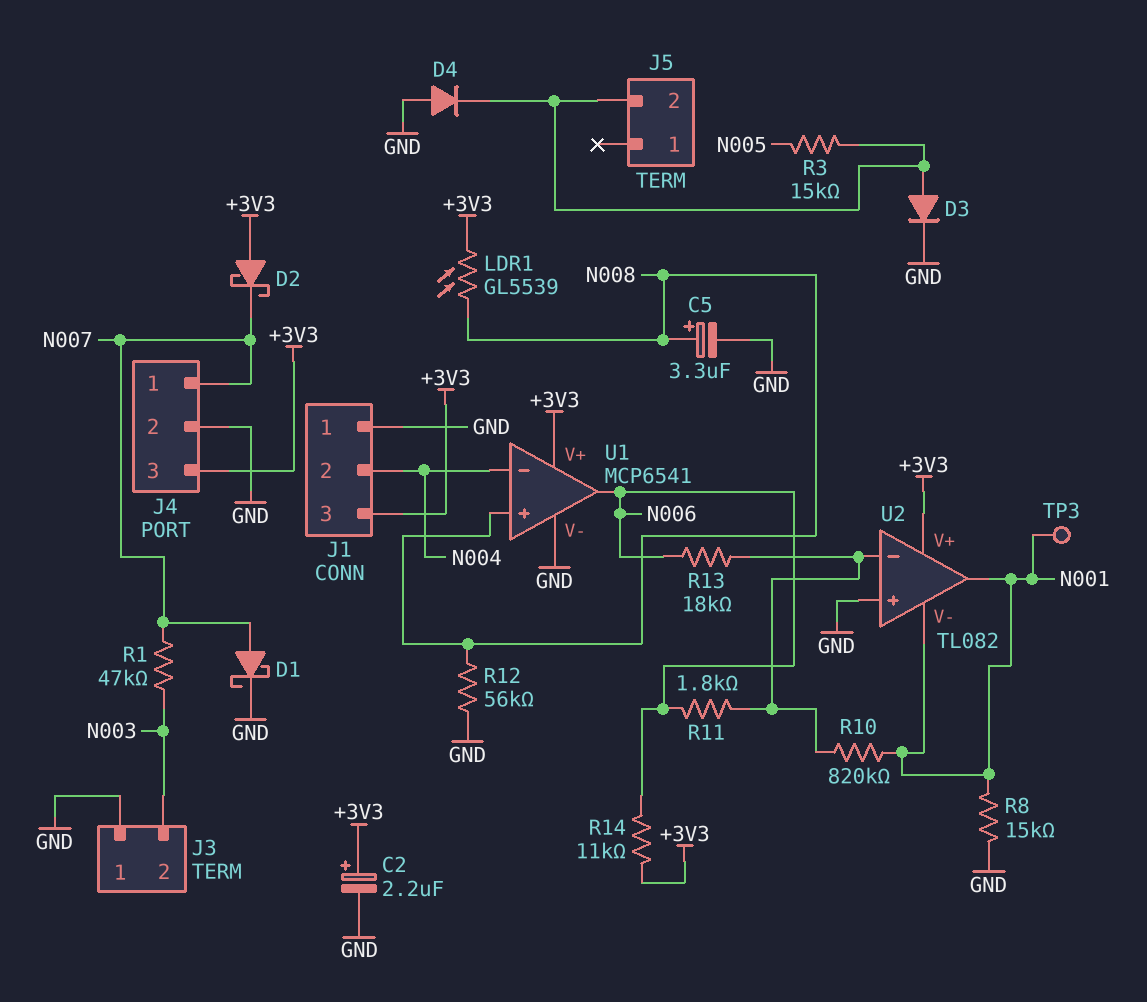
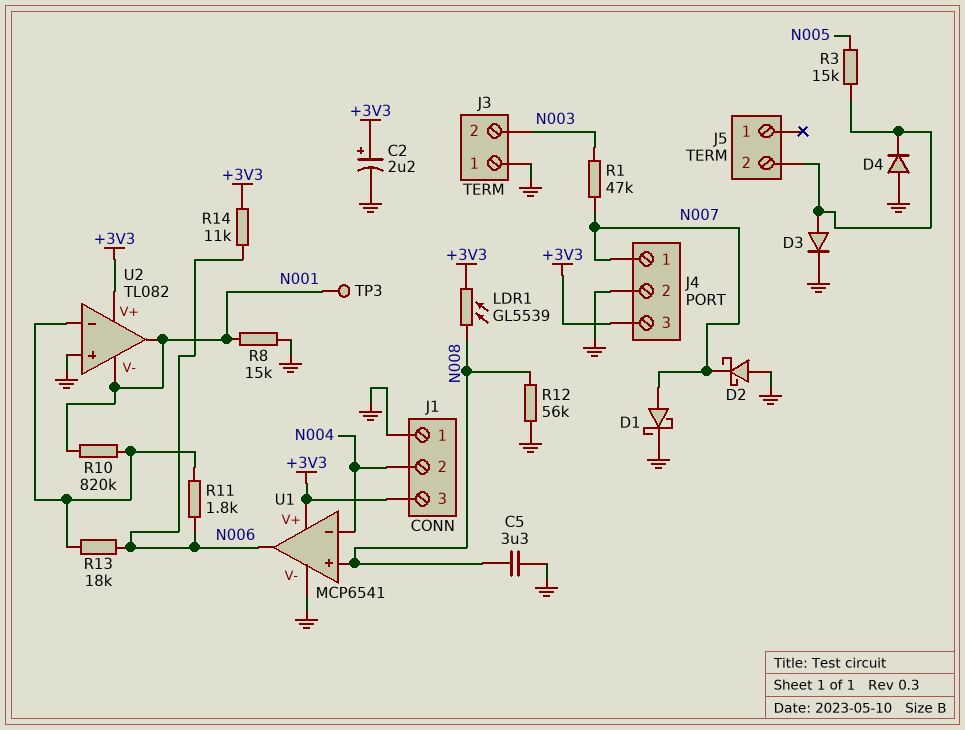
C5: 3.3uF (plus N008, minus GND) -> 3.3uF (GND, N008)
D2: schottky (A +3V3, K N007) -> schottky (A GND, K N007)

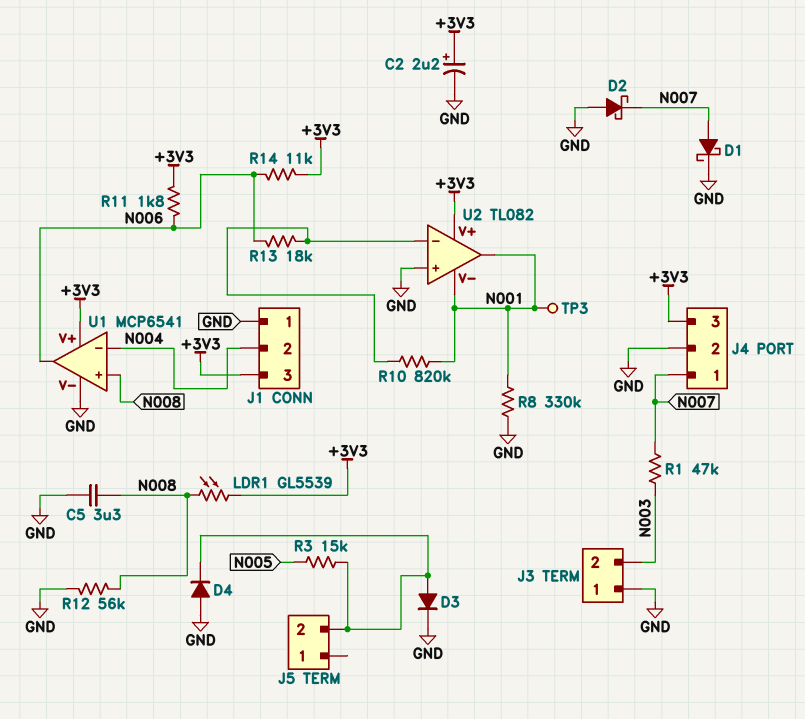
R8: 15k (GND, N001) -> 330k (GND, N001)
R11: 1.8k (N006, U2/in-) -> 1.8k (+3V3, N006)

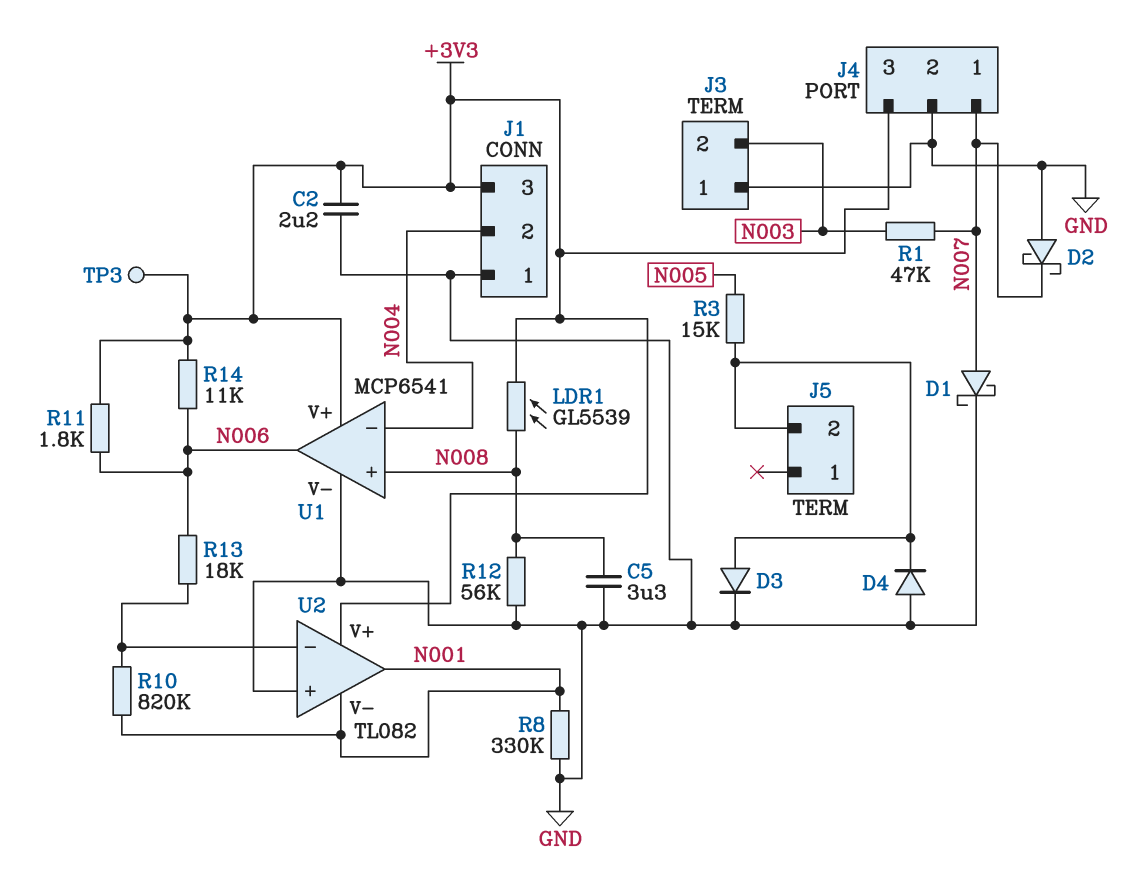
C2: 2.2uF (plus +3V3, minus GND) -> 2.2uF (+3V3, GND)
TP3: test point (N001) -> test point (+3V3)

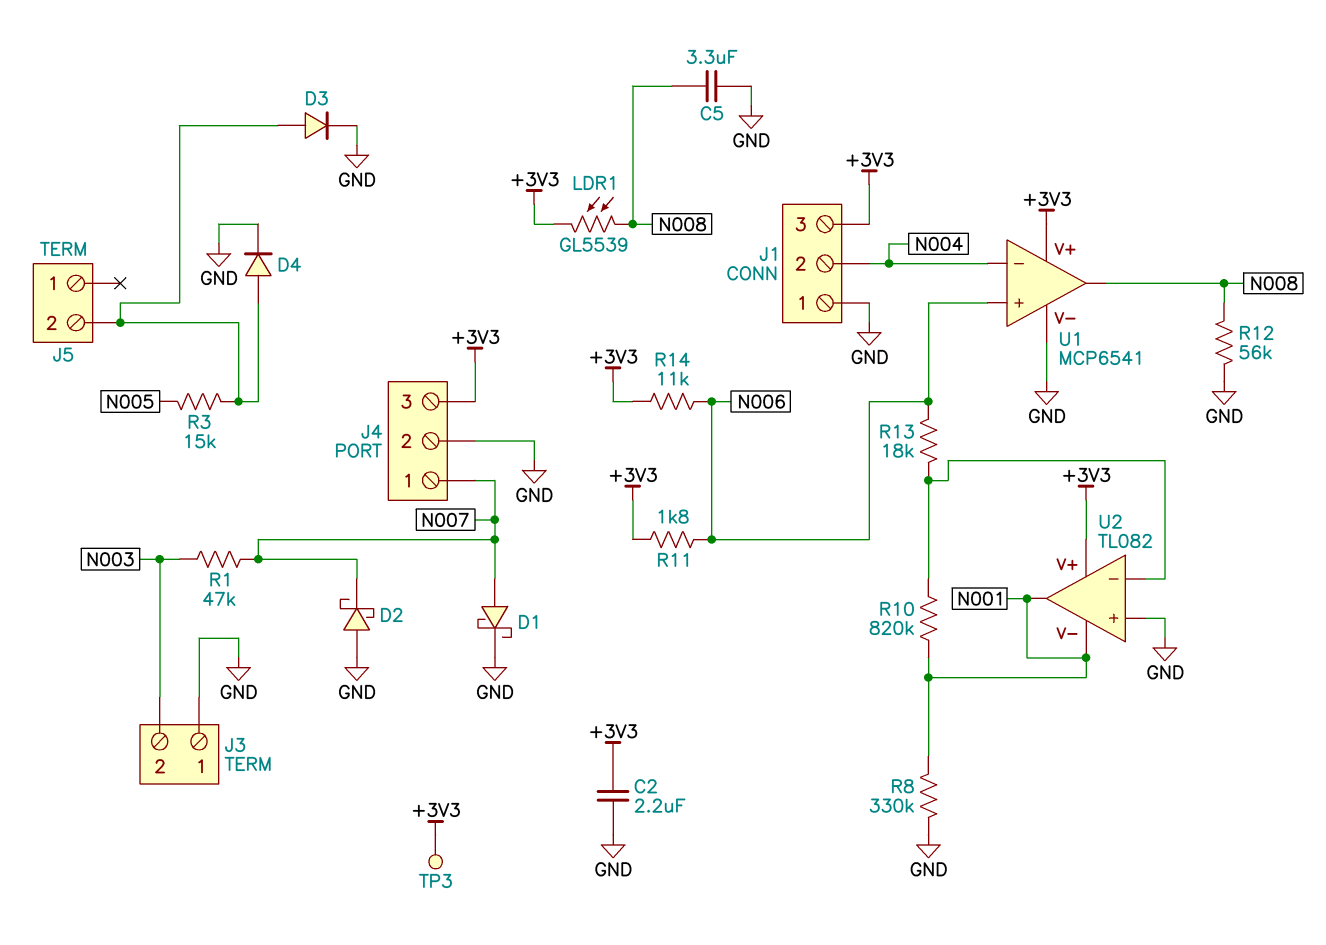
D4: diode (A GND, K J5/2) -> diode (A J5/2, K GND)
U1 pin in+: N008 -> N006
U1 pin out: N006 -> N008

